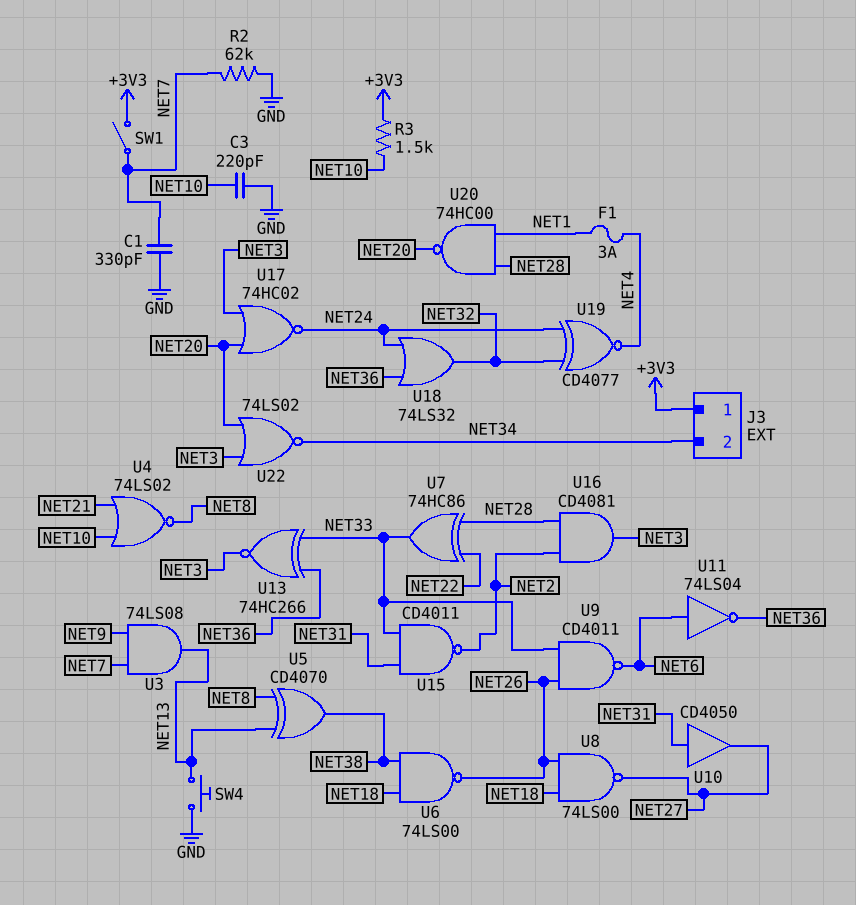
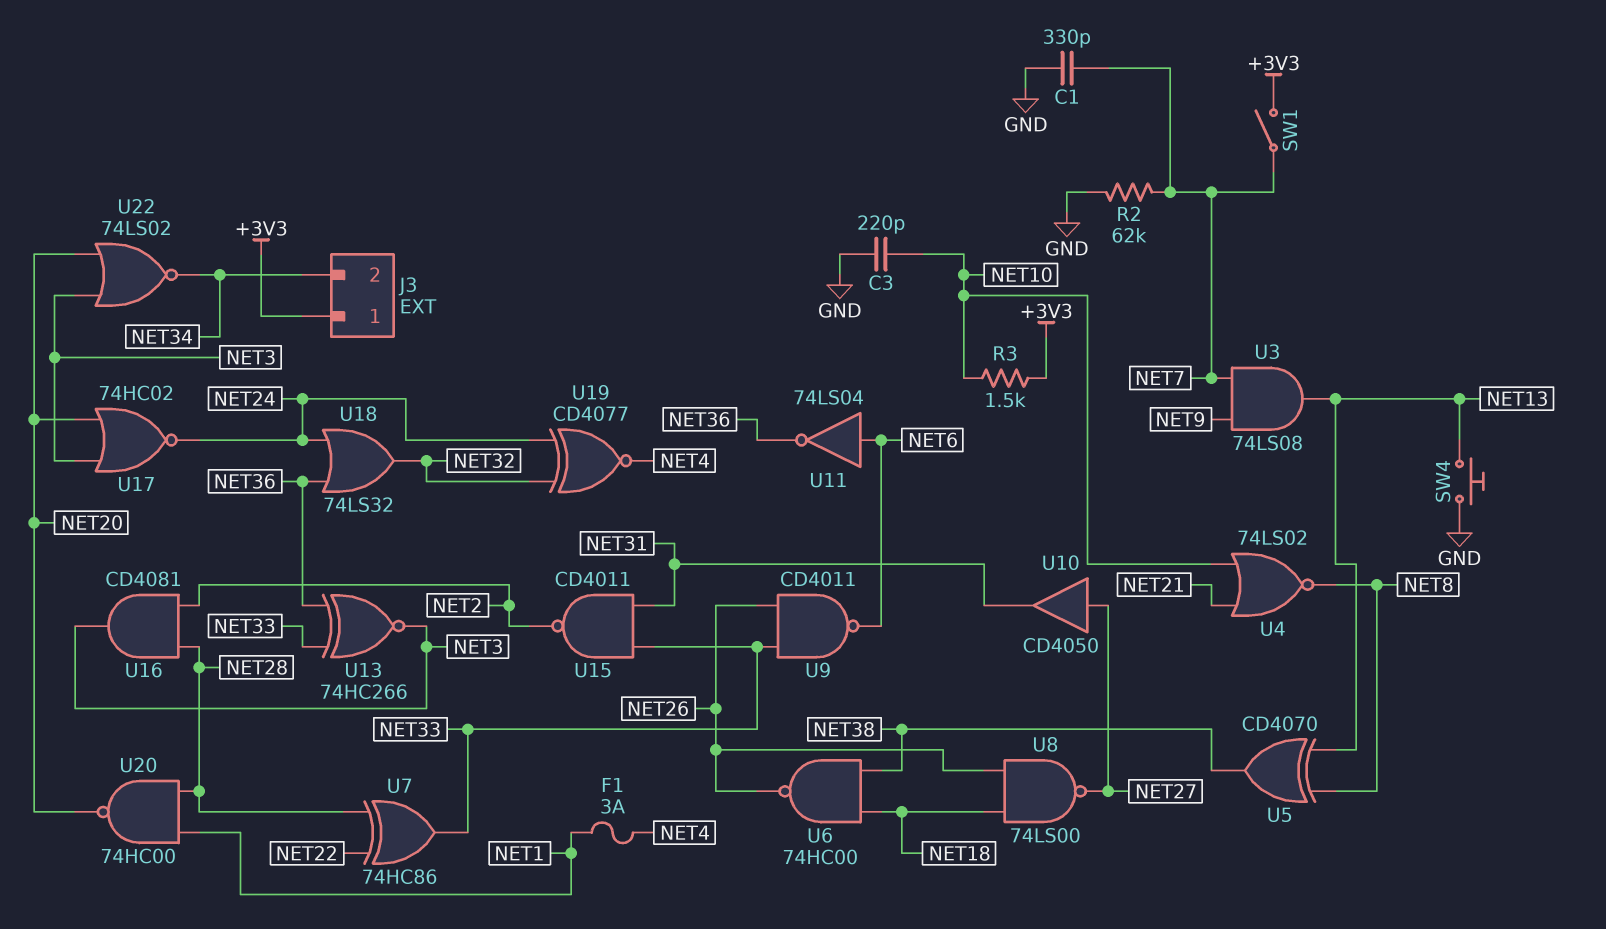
U6: NAND 74LS00 (in NET18, in NET38, out NET26) -> NAND 74HC00 (in NET18, in NET38, out NET26)
U10: buffer CD4050 (in NET31, out NET27) -> buffer CD4050 (in NET27, out NET31)

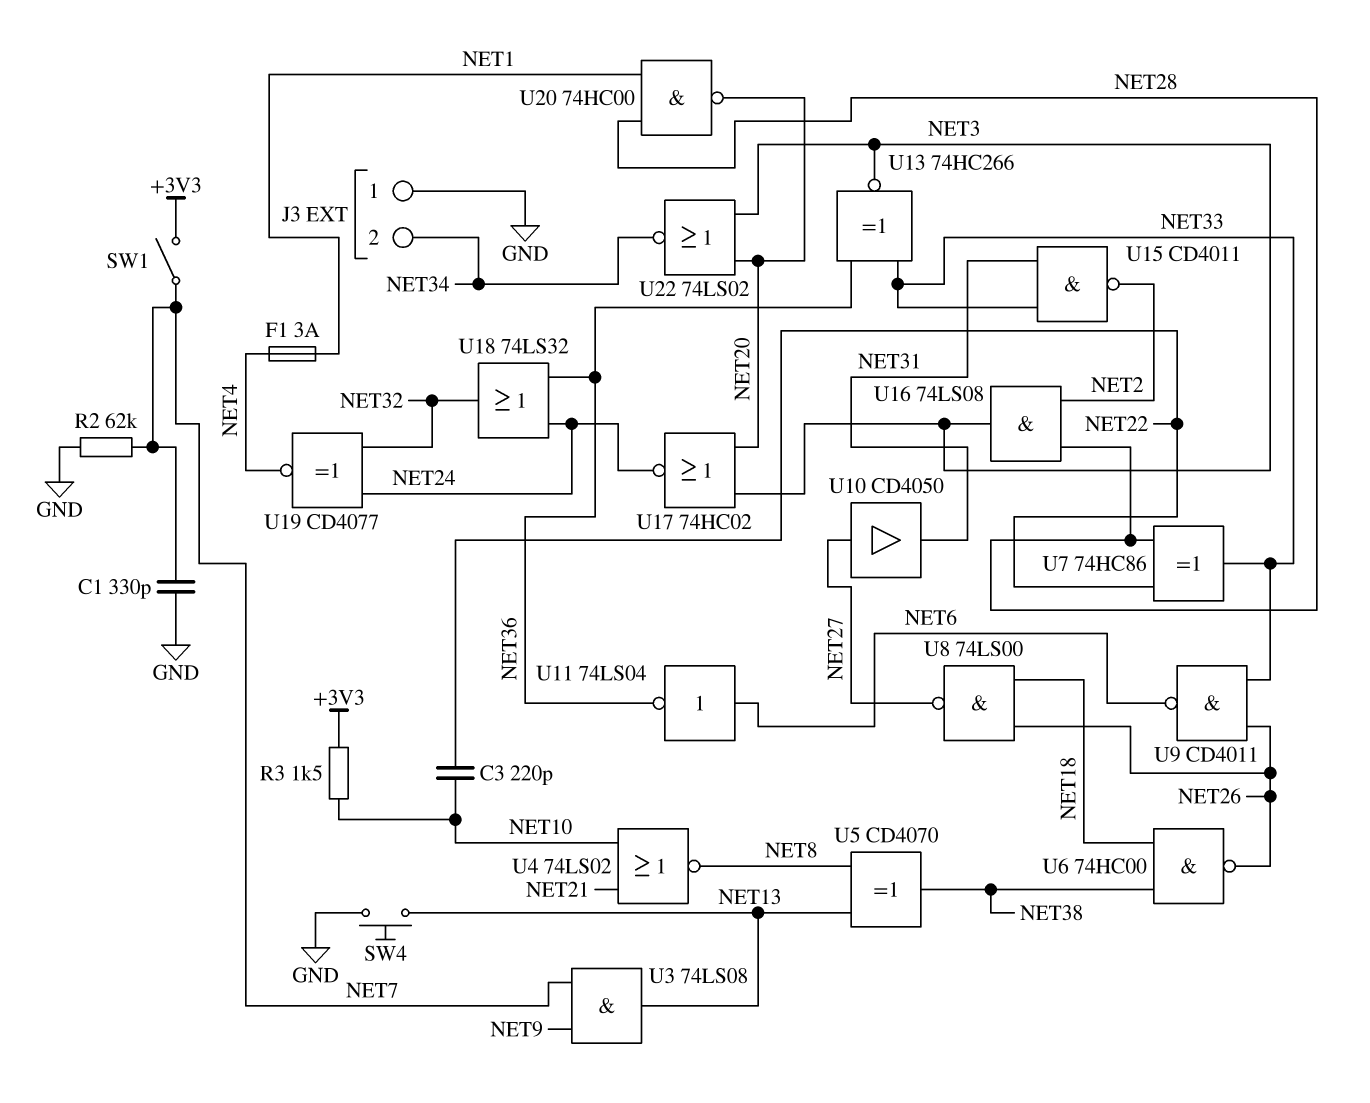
C3: 220pF (GND, NET10) -> 220pF (NET10, NET22)
J3 pin 1: +3V3 -> GND
U16: AND CD4081 (in NET2, in NET28, out NET3) -> AND 74LS08 (in NET2, in NET28, out NET3)

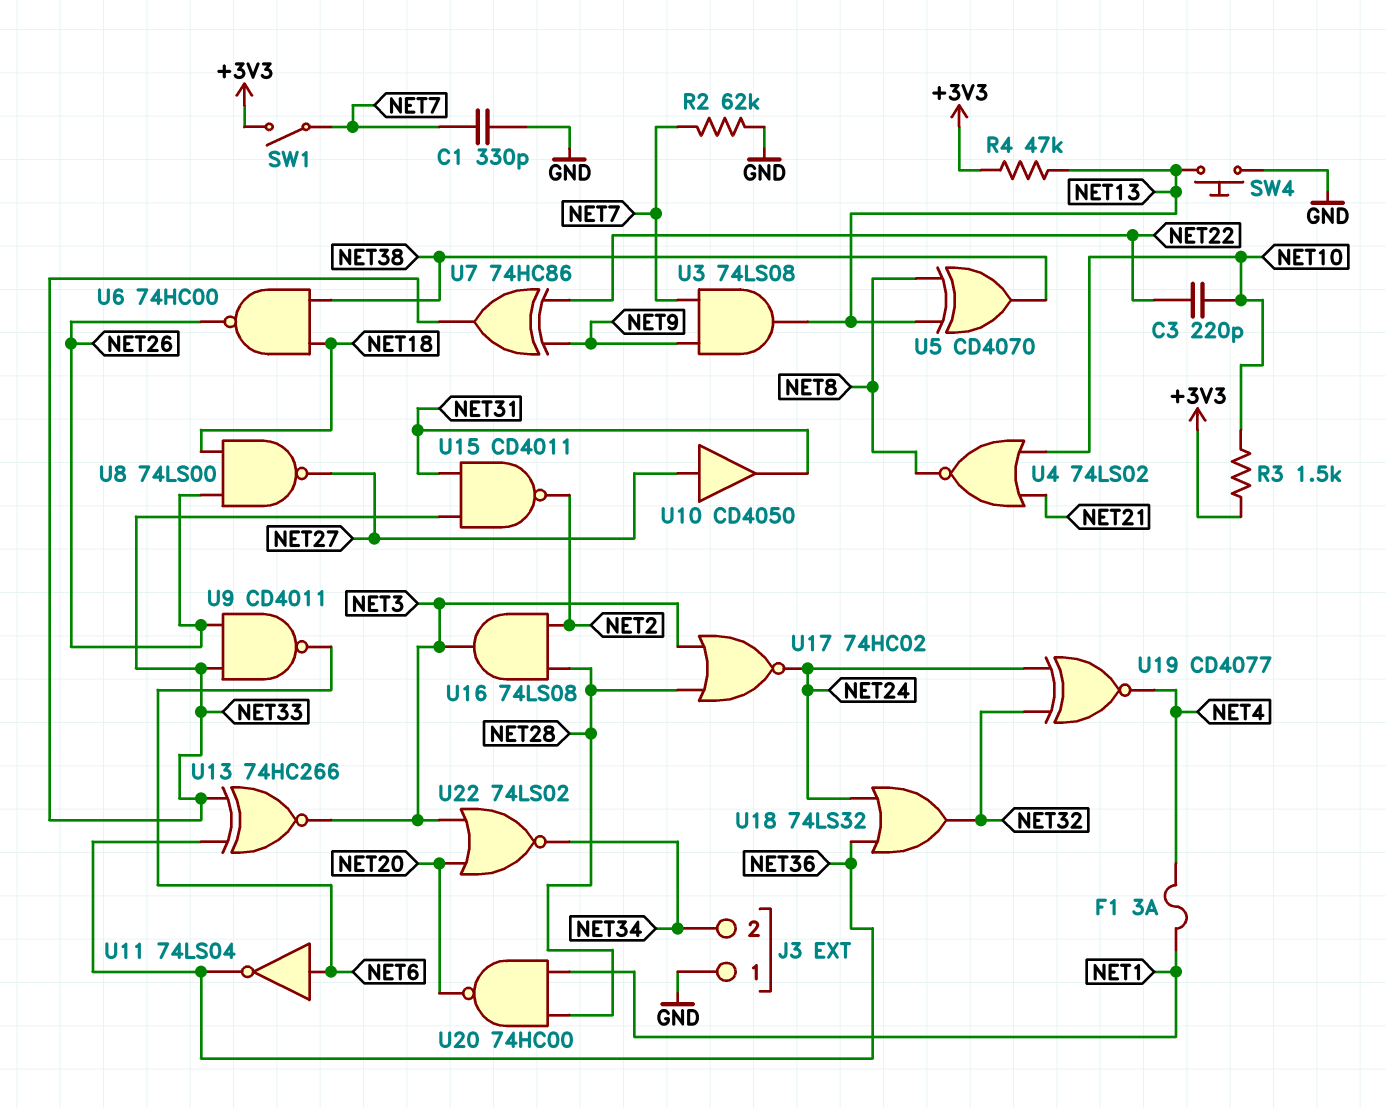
R4: none -> 47k (+3V3, NET13)
U7: XOR 74HC86 (in NET22, in NET28, out NET33) -> XOR 74HC86 (in NET9, in NET22, out NET33)
U17: NOR 74HC02 (in NET3, in NET20, out NET24) -> NOR 74HC02 (in NET3, in NET28, out NET24)

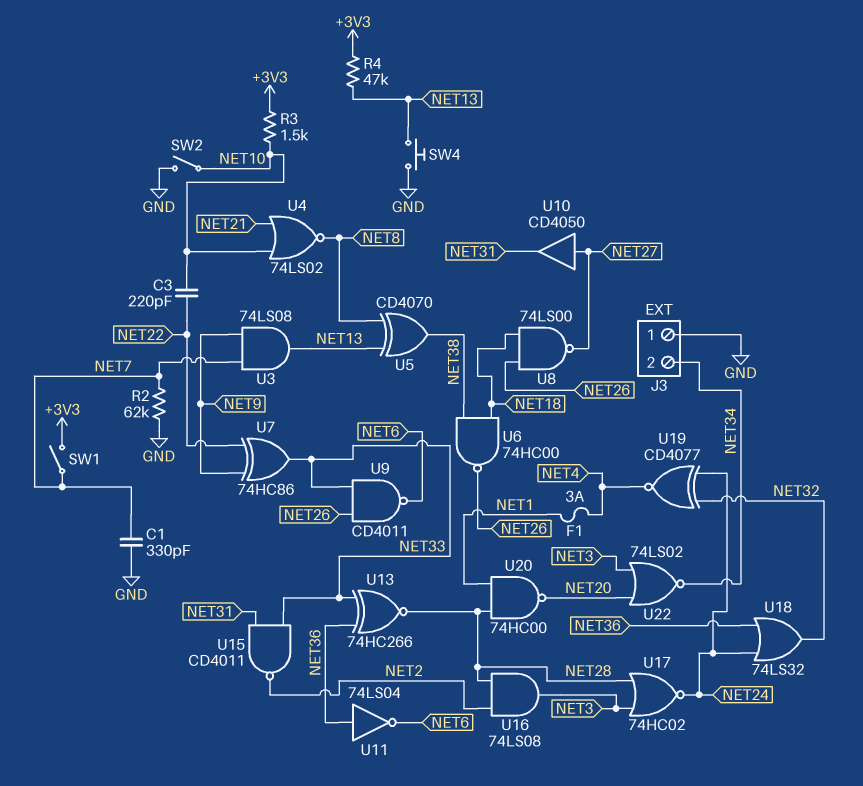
SW2: none -> switch (GND, NET10)
U11: NOT 74LS04 (in NET6, out NET36) -> NOT 74LS04 (in NET36, out NET6)
U13: XNOR 74HC266 (in NET33, in NET36, out NET3) -> XNOR 74HC266 (in NET33, in NET36, out NET28)

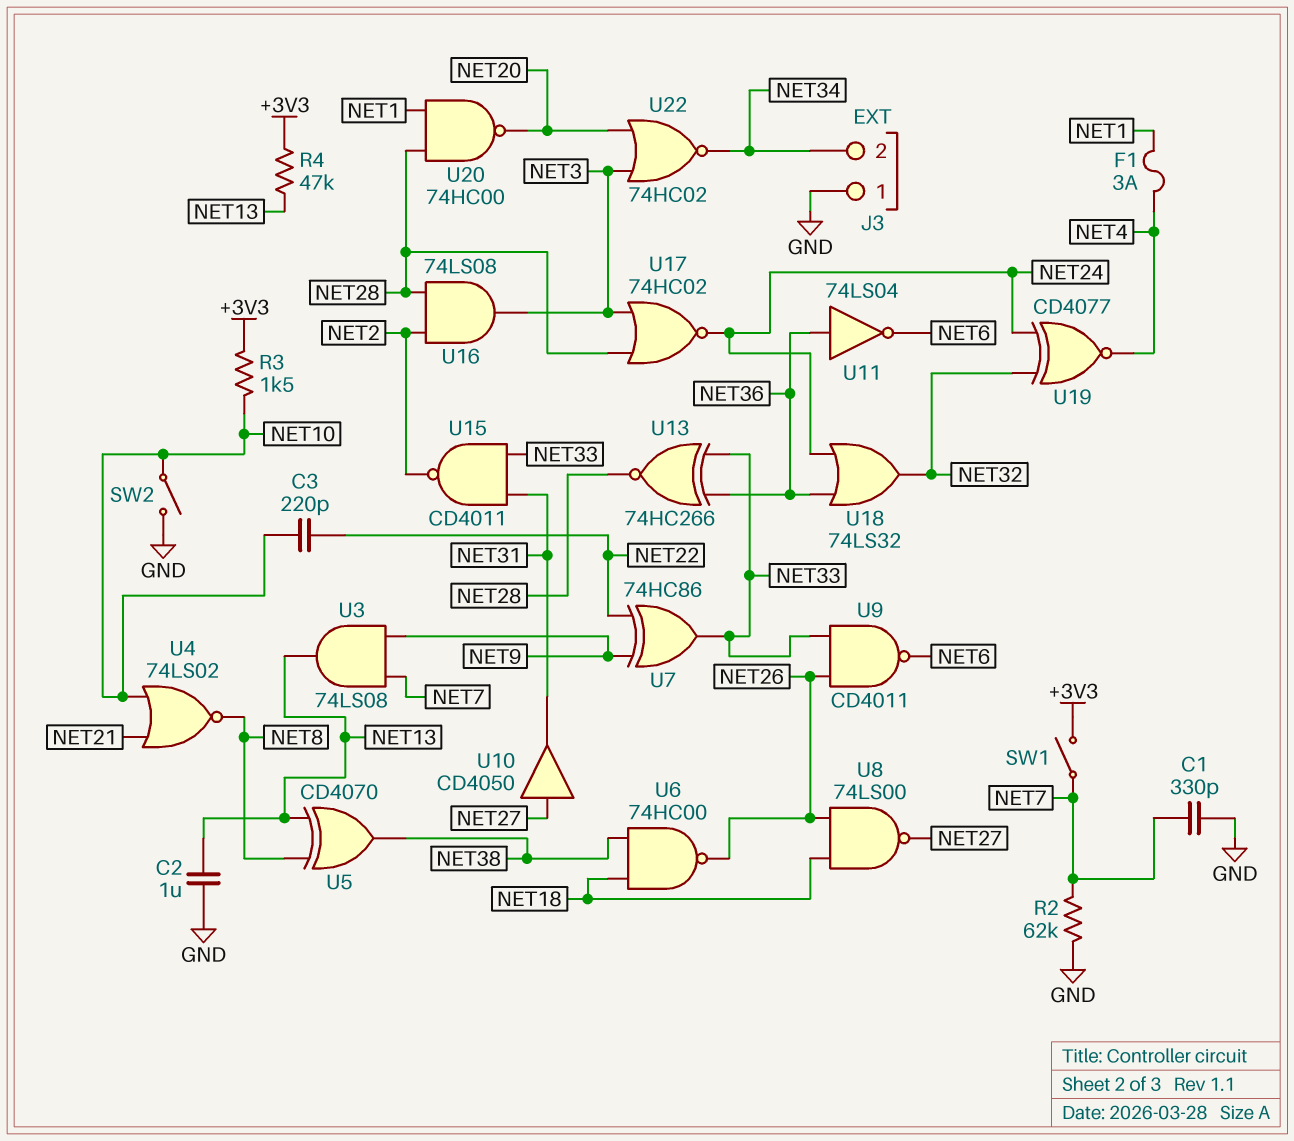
C2: none -> 1uF (GND, NET13)
SW4: button (GND, NET13) -> none
U22: NOR 74LS02 (in NET3, in NET20, out NET34) -> NOR 74HC02 (in NET3, in NET20, out NET34)

